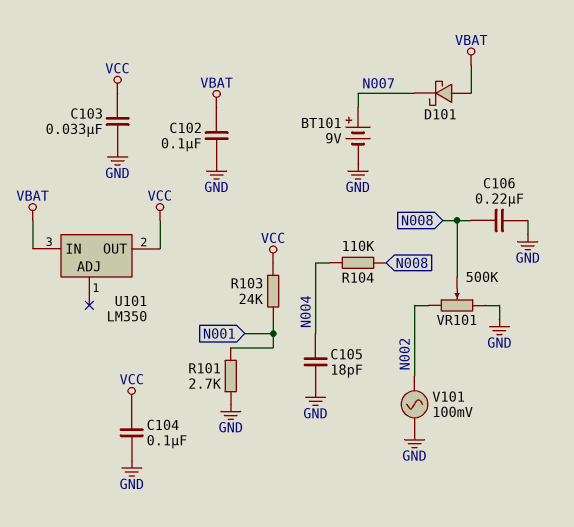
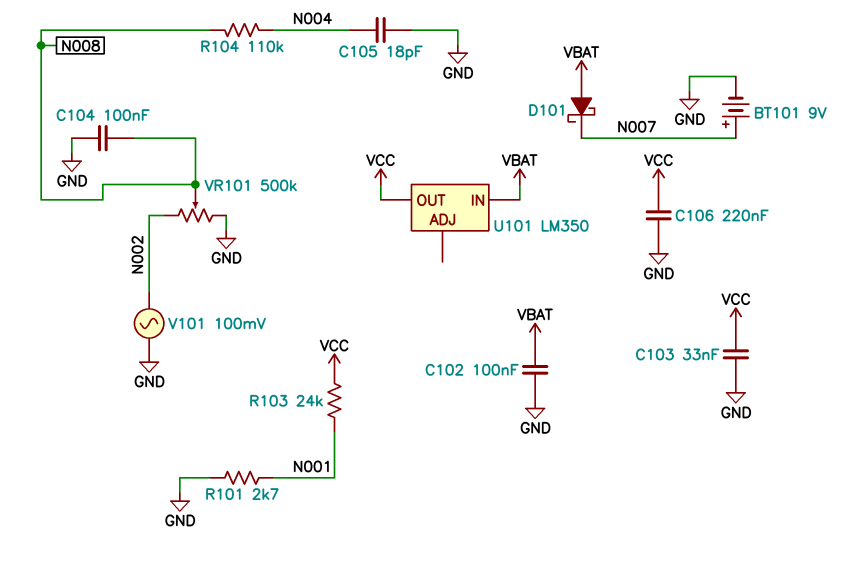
C104: 100nF (GND, VCC) -> 100nF (GND, N008)
C106: 220nF (GND, N008) -> 220nF (GND, VCC)

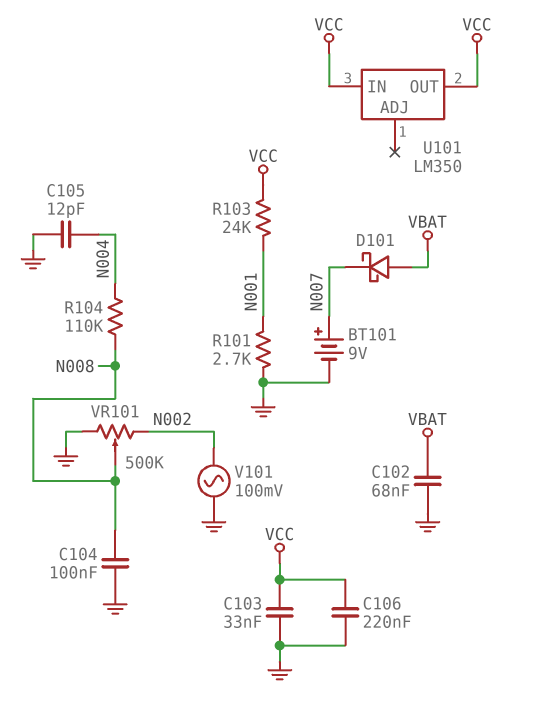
C102: 100nF (GND, VBAT) -> 68nF (GND, VBAT)
C105: 18pF (GND, N004) -> 12pF (GND, N004)
U101 pin IN: VBAT -> VCC

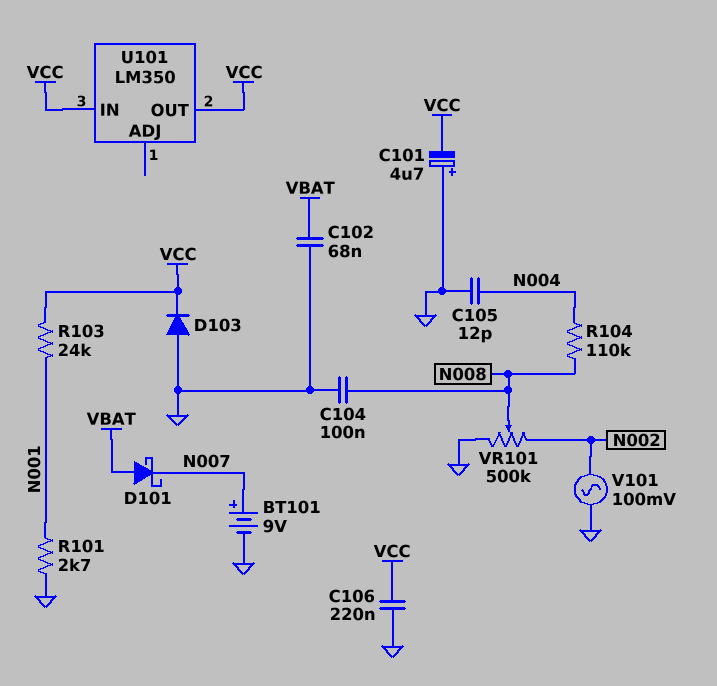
C101: none -> 4.7uF (plus GND, minus VCC)
C103: 33nF (GND, VCC) -> none
D103: none -> diode (A GND, K VCC)

